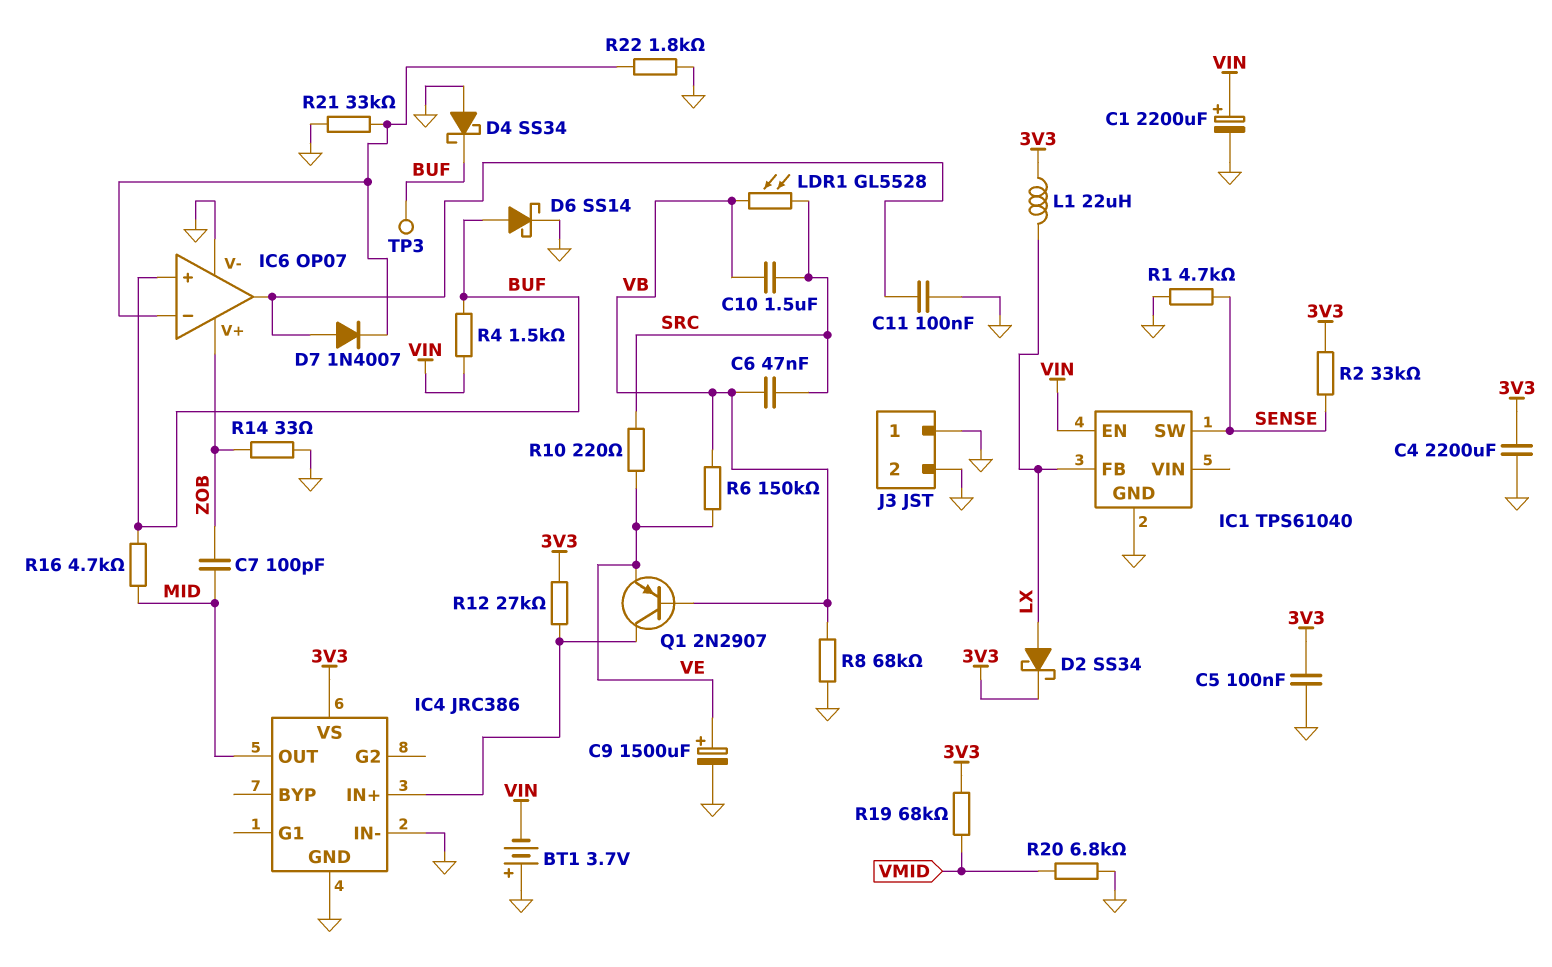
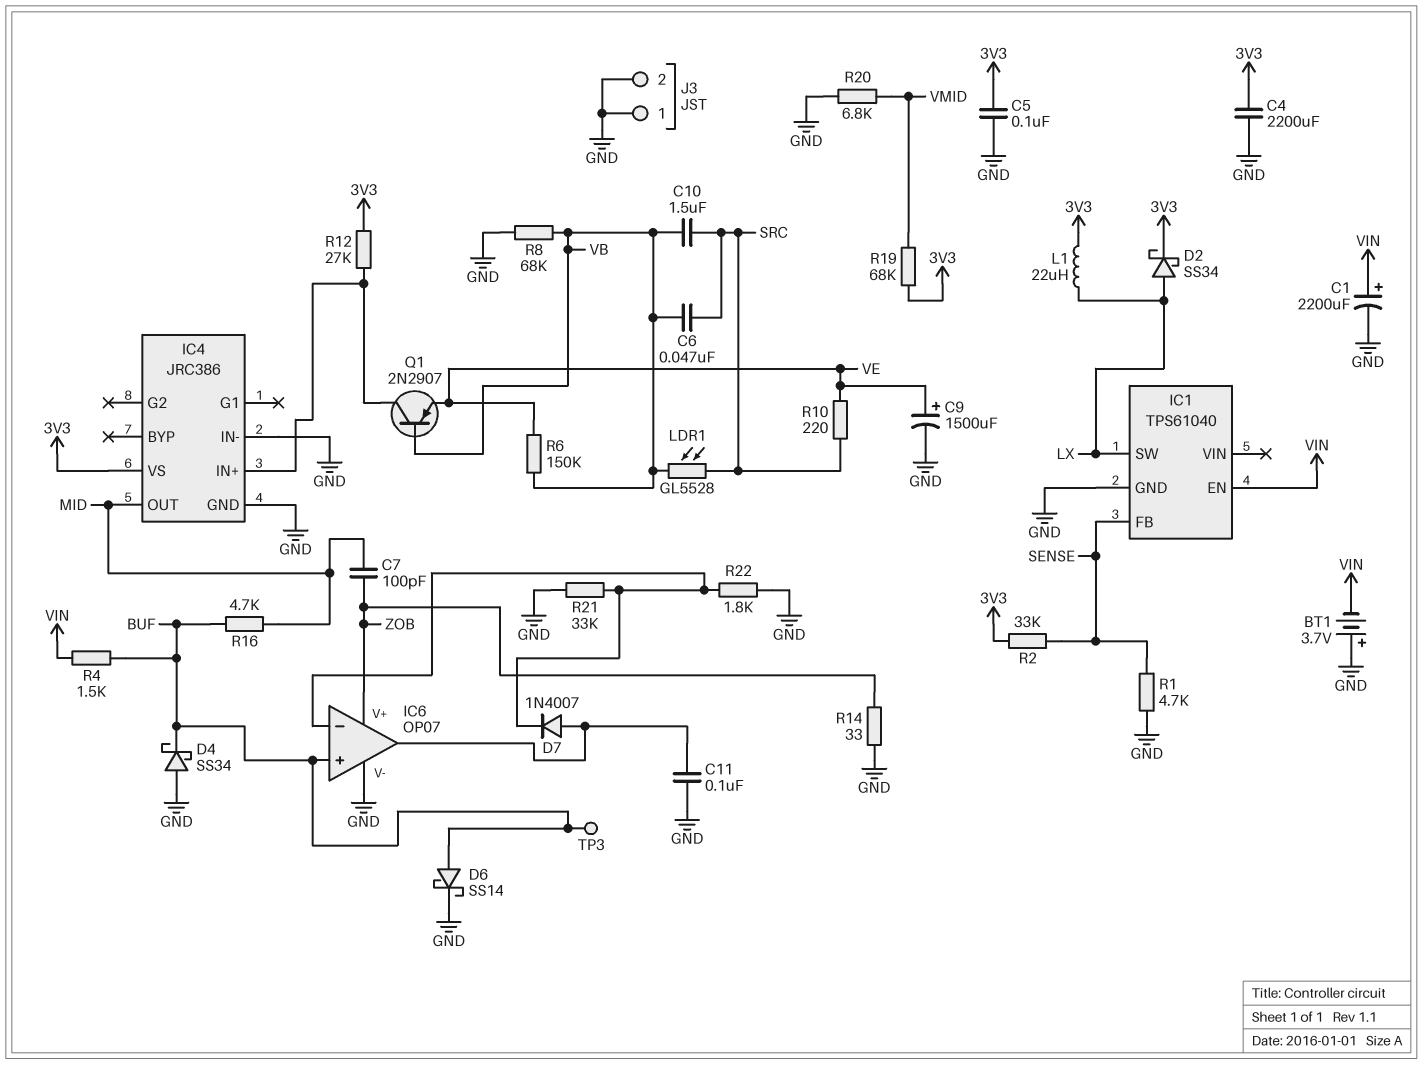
IC1 pin FB: LX -> SENSE
IC1 pin SW: SENSE -> LX

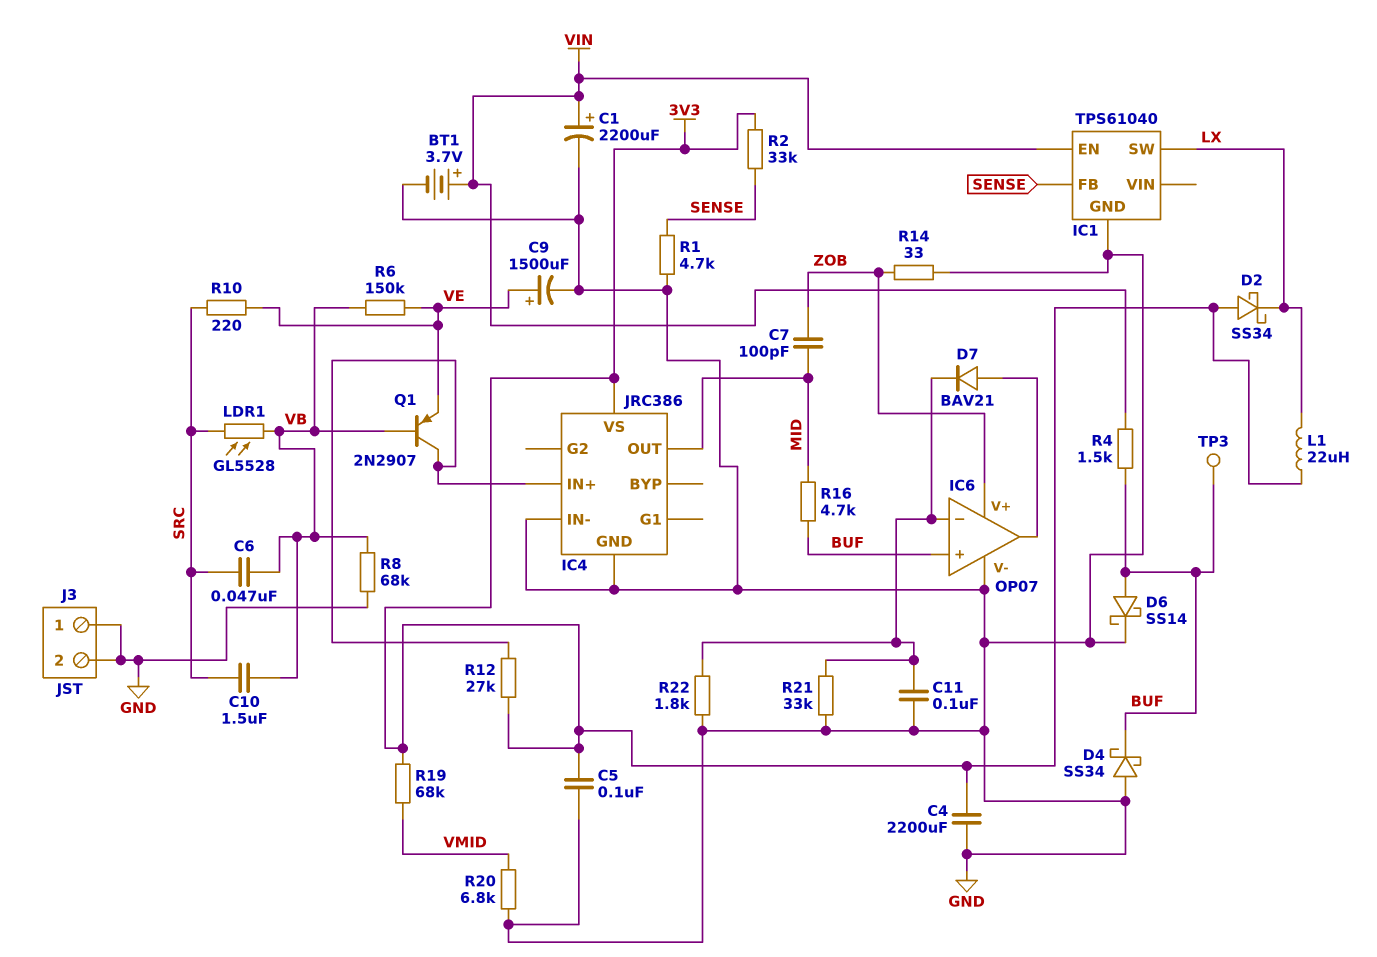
BT1: 3.7V (plus GND, minus VIN) -> 3.7V (plus VIN, minus GND)
C11: 100nF (GND, IC6/out) -> 100nF (GND, IC6/in-)
D2: schottky SS34 (A LX, K 3V3) -> schottky SS34 (A 3V3, K LX)
D7: diode 1N4007 (A IC6/out, K IC6/in-) -> diode BAV21 (A IC6/out, K IC6/in-)

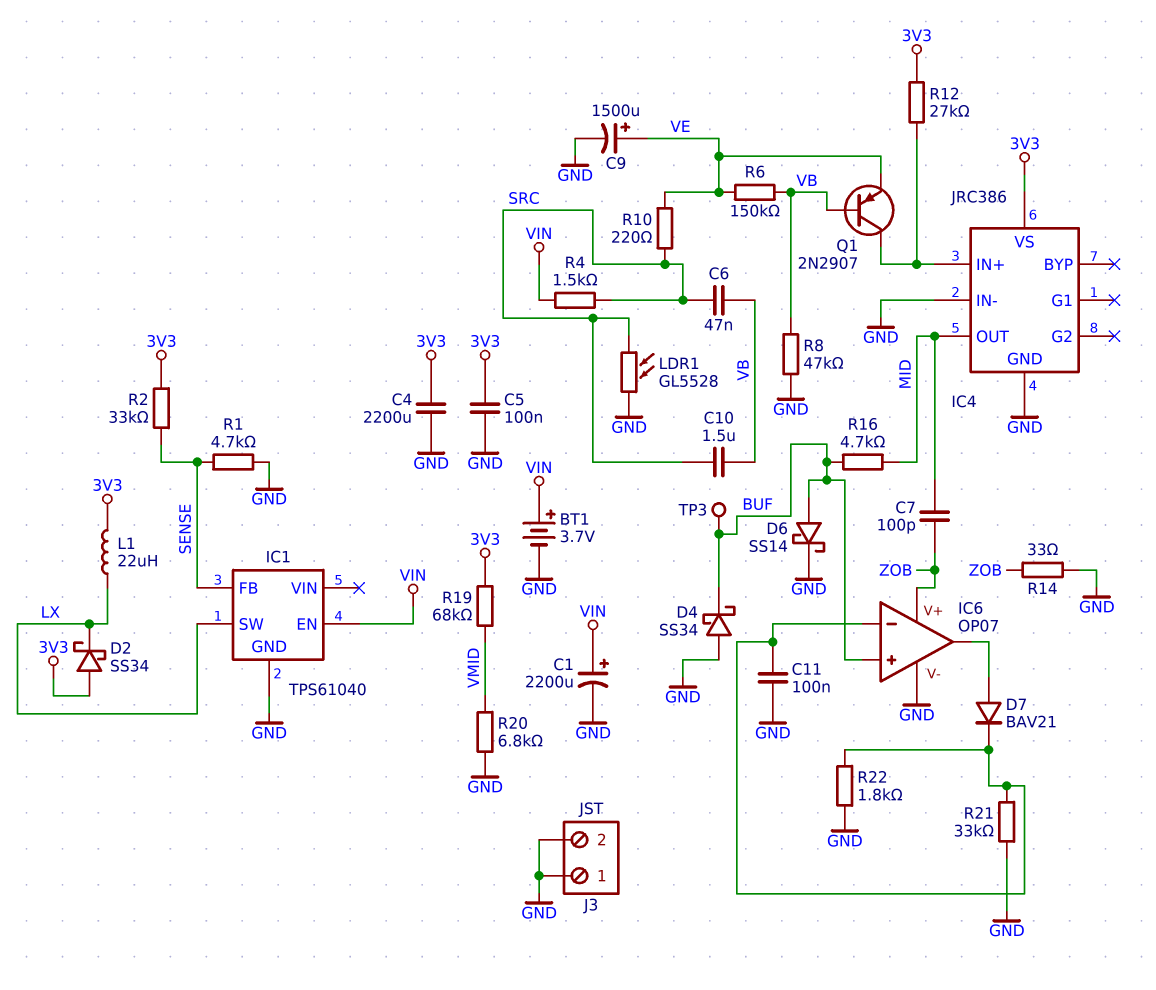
LDR1: GL5528 (SRC, VB) -> GL5528 (GND, SRC)
R4: 1.5k (BUF, VIN) -> 1.5k (SRC, VIN)
R8: 68k (GND, VB) -> 47k (GND, VB)

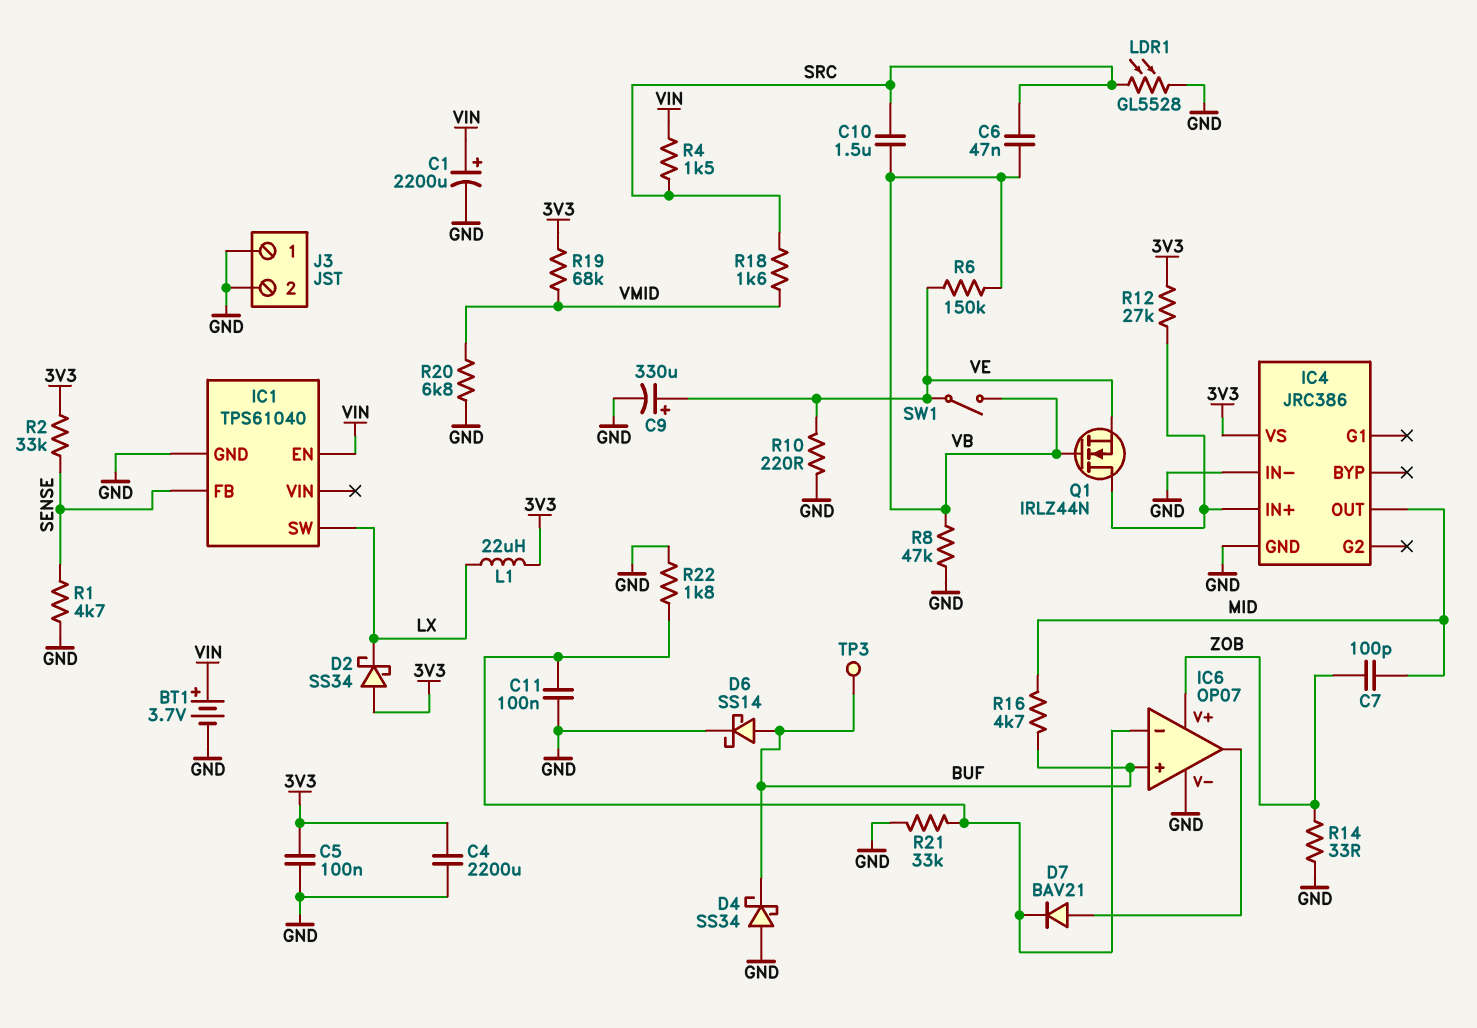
C9: 1500uF (plus VE, minus GND) -> 330uF (plus VE, minus GND)
Q1: PNP 2N2907 (B VB, C IC4/IN+, E VE) -> NMOS IRLZ44N (G VB, D IC4/IN+, S VE)
R10: 220 (SRC, VE) -> 220 (GND, VE)
R18: none -> 1.6k (SRC, VMID)
SW1: none -> switch (VB, VE)

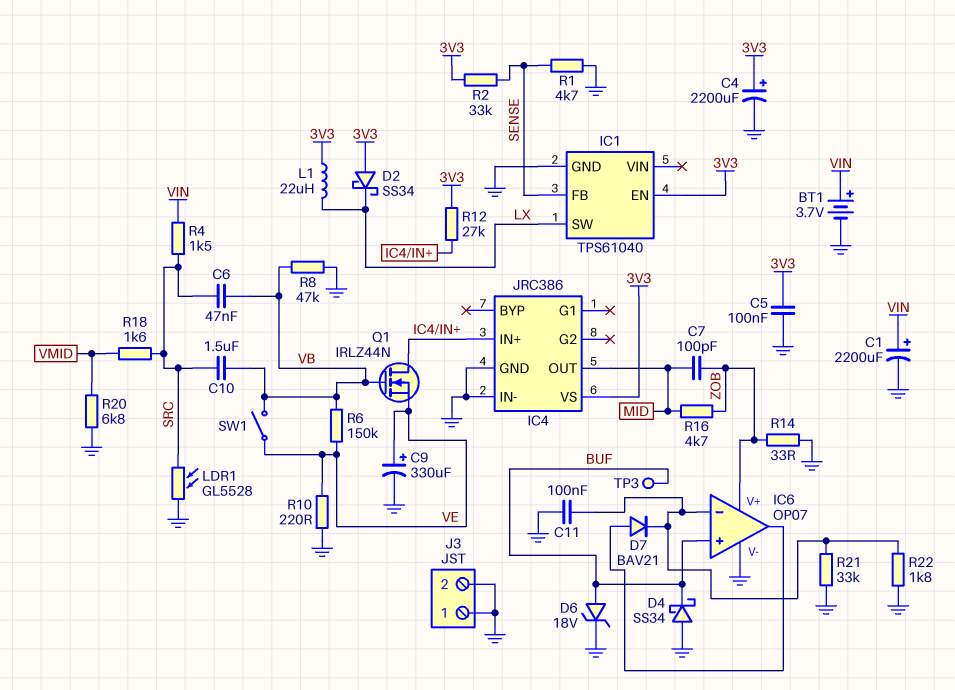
C4: 2200uF (3V3, GND) -> 2200uF (plus 3V3, minus GND)
D6: schottky SS14 (A BUF, K GND) -> zener 18V (A BUF, K GND)
IC1 pin EN: VIN -> 3V3
R16: 4.7k (BUF, MID) -> 4.7k (MID, ZOB)
R19: 68k (3V3, VMID) -> none

